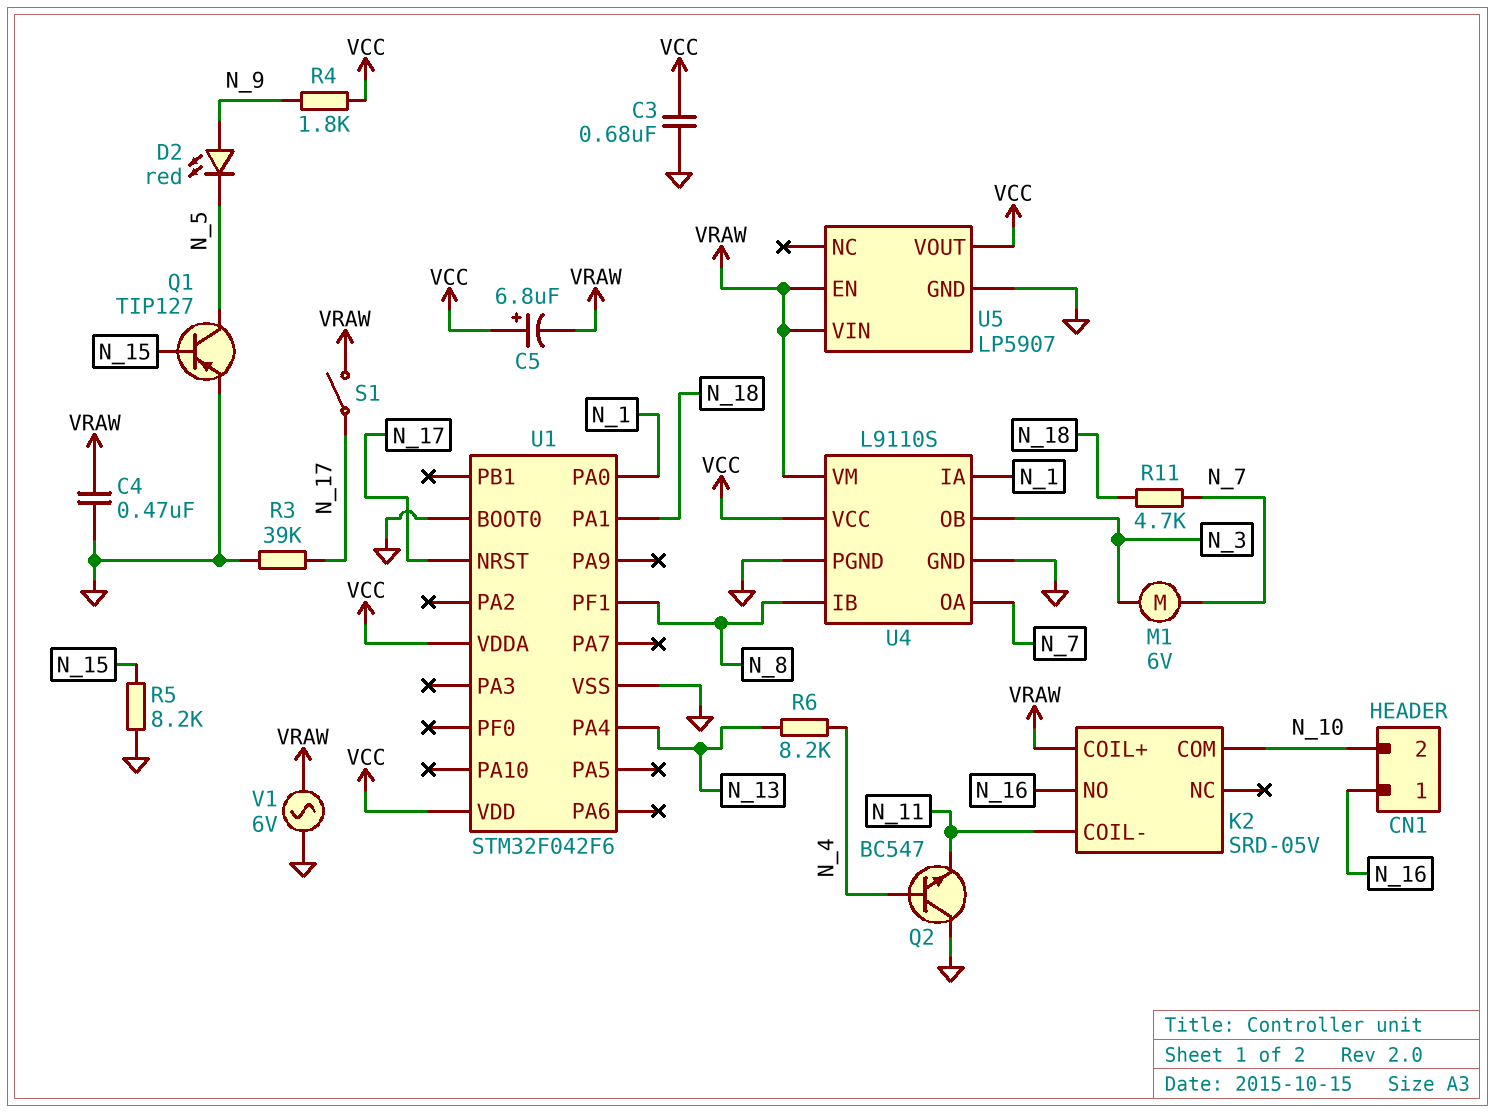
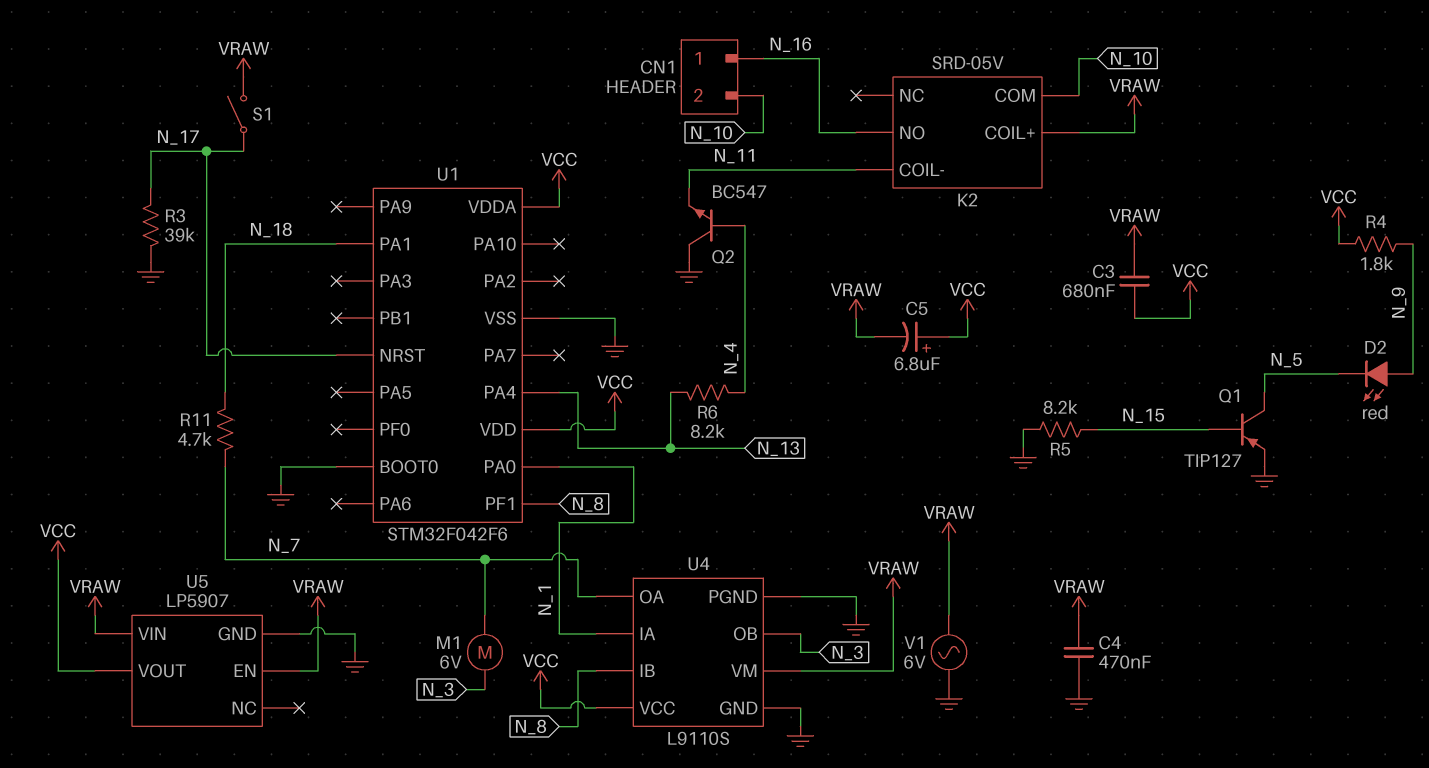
C3: 680nF (GND, VCC) -> 680nF (VCC, VRAW)

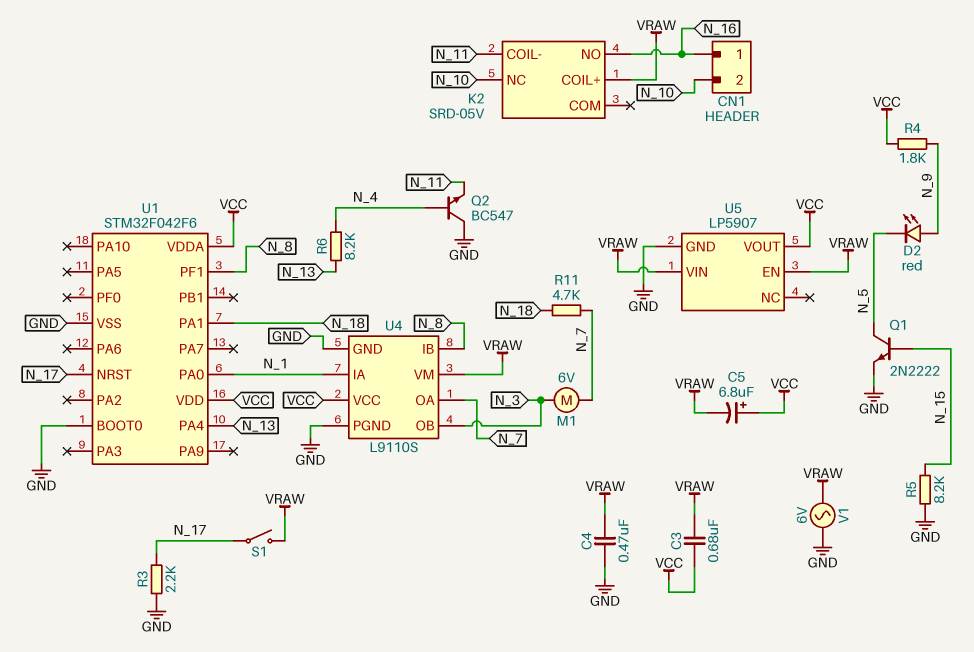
K2 pin COM: N_10 -> none
K2 pin NC: none -> N_10
Q1: PNP TIP127 (B N_15, C N_5, E GND) -> NPN 2N2222 (B N_15, C N_5, E GND)
R3: 39k (GND, N_17) -> 2.2k (GND, N_17)

